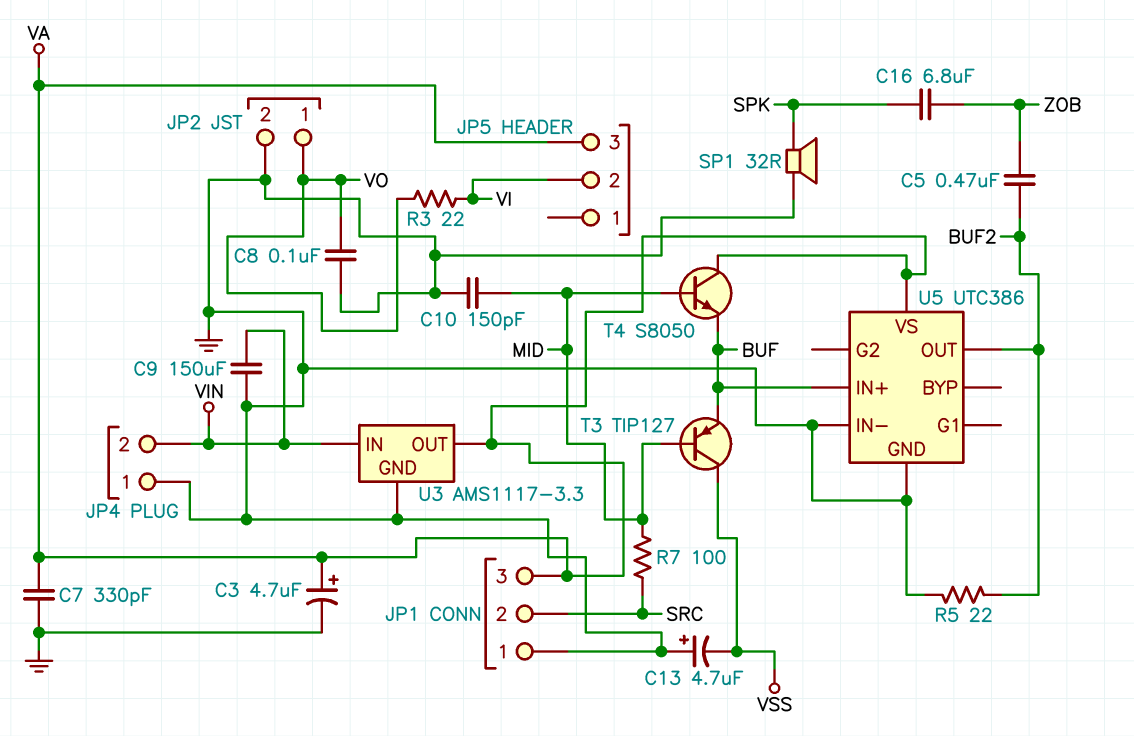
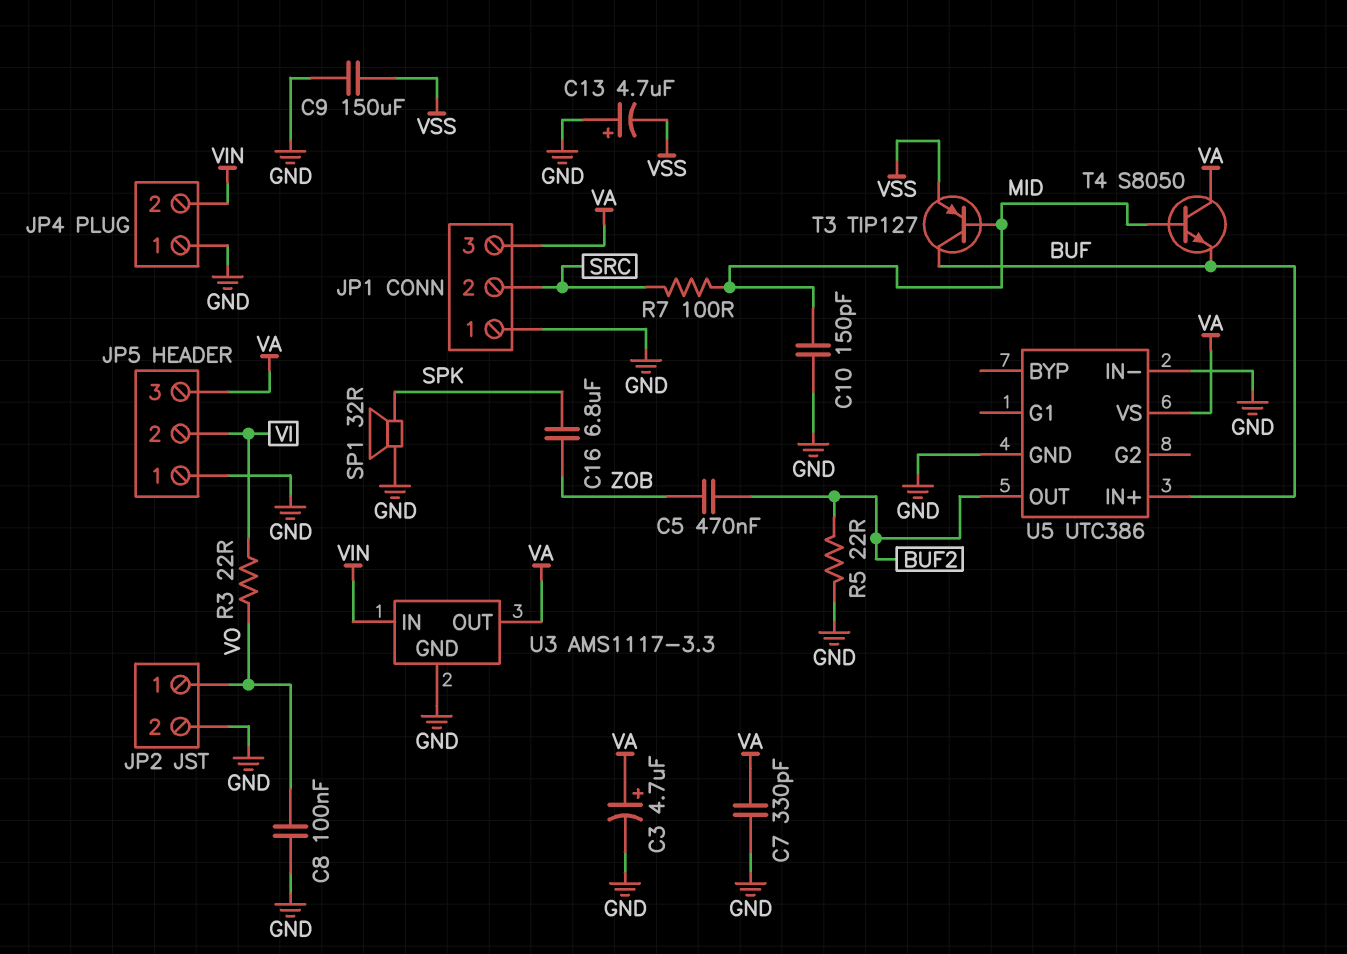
C9: 150uF (GND, VIN) -> 150uF (GND, VSS)
JP5 pin 1: none -> GND
T3: PNP TIP127 (B MID, C VSS, E BUF) -> PNP TIP127 (B MID, C BUF, E VSS)

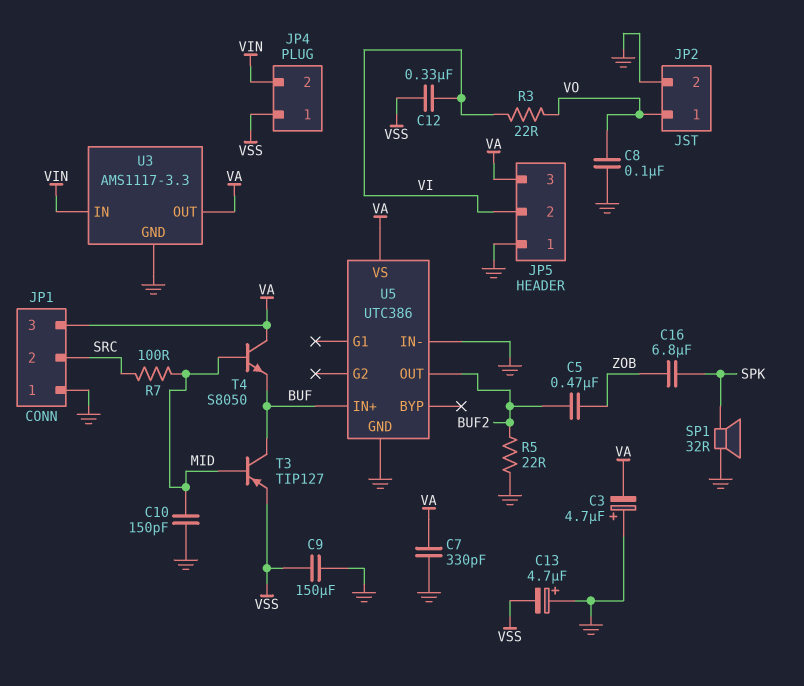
C3: 4.7uF (plus VA, minus GND) -> 4.7uF (plus GND, minus VA)
C12: none -> 330nF (VI, VSS)
JP4 pin 1: GND -> VSS

